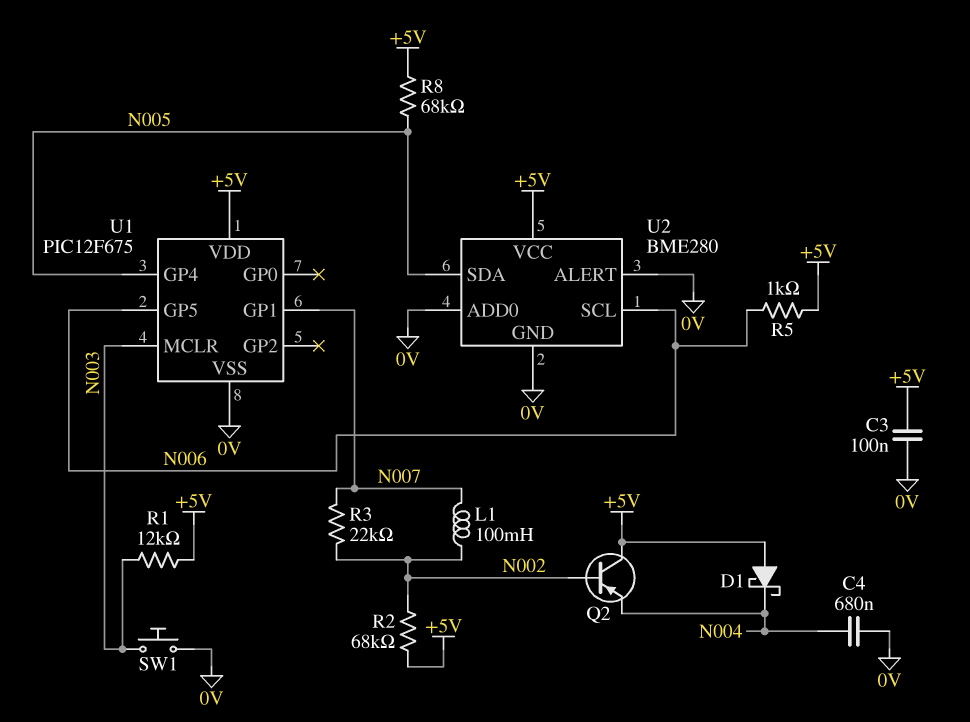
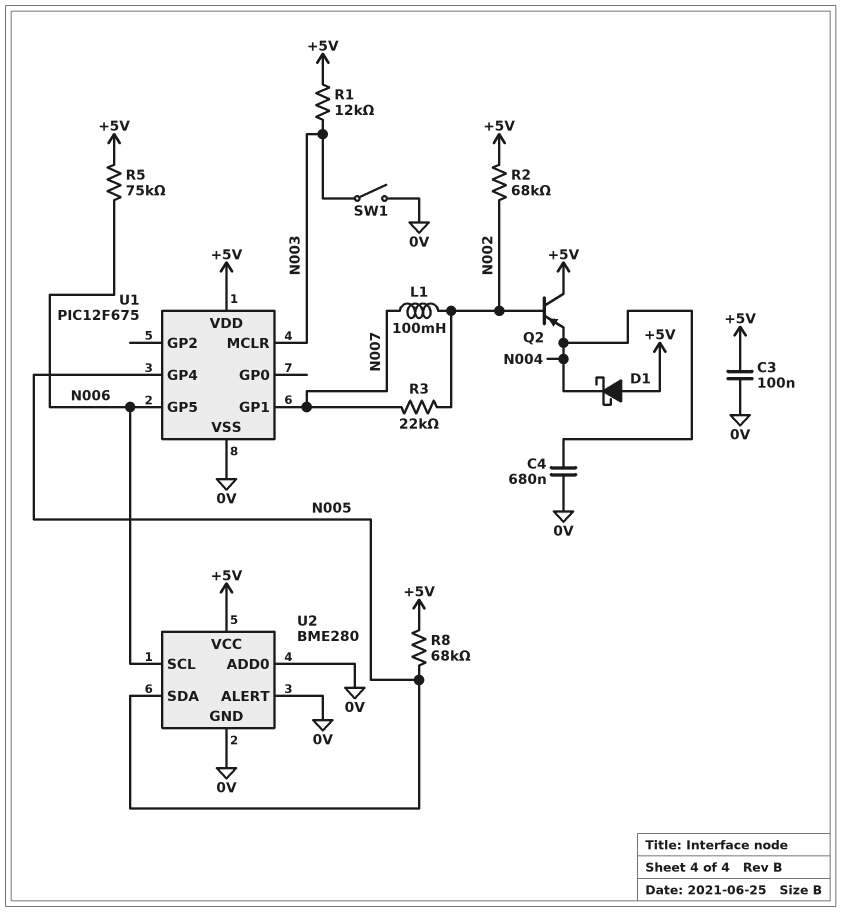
R5: 1k (+5V, N006) -> 75k (+5V, N006)
SW1: button (0V, N003) -> switch (0V, N003)

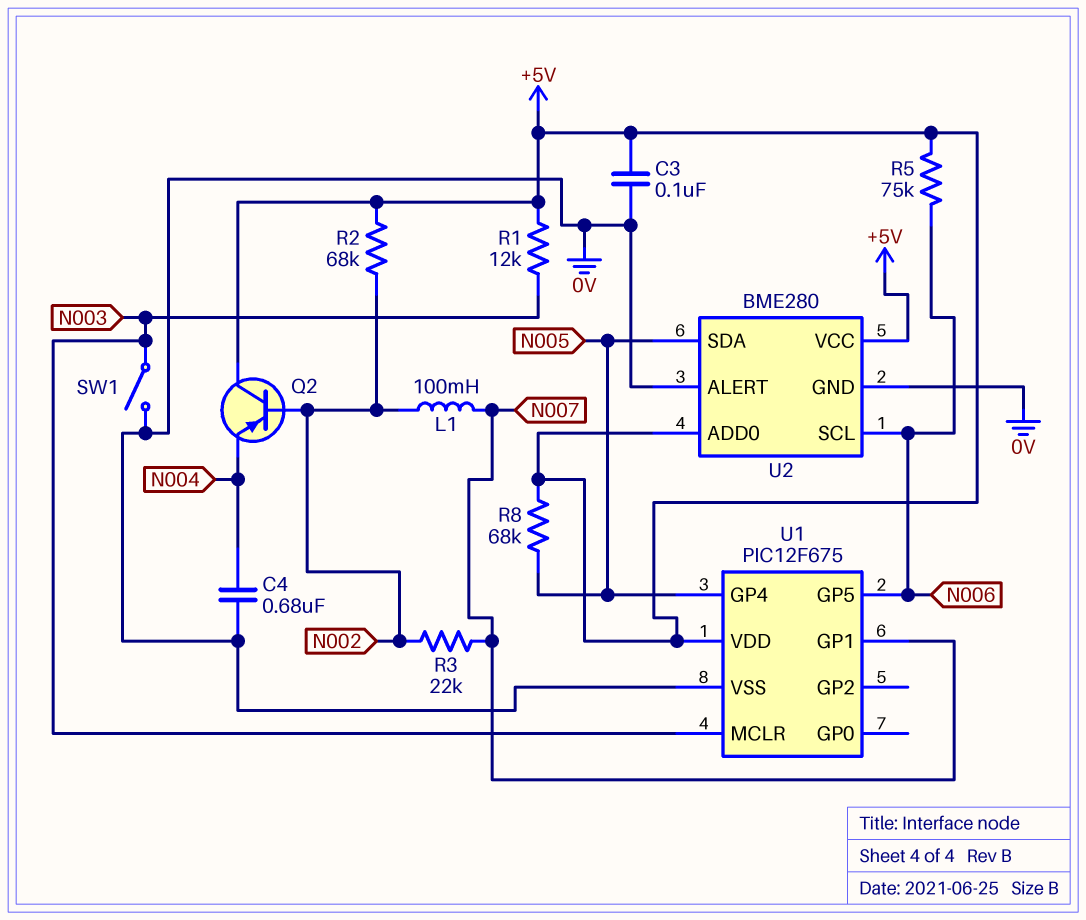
D1: schottky (A +5V, K N004) -> none
U2 pin ADD0: 0V -> +5V

